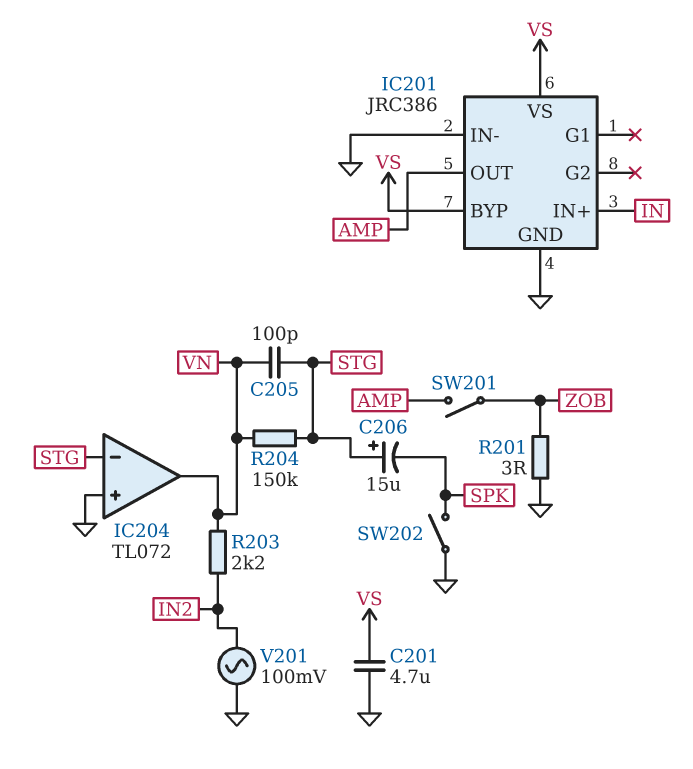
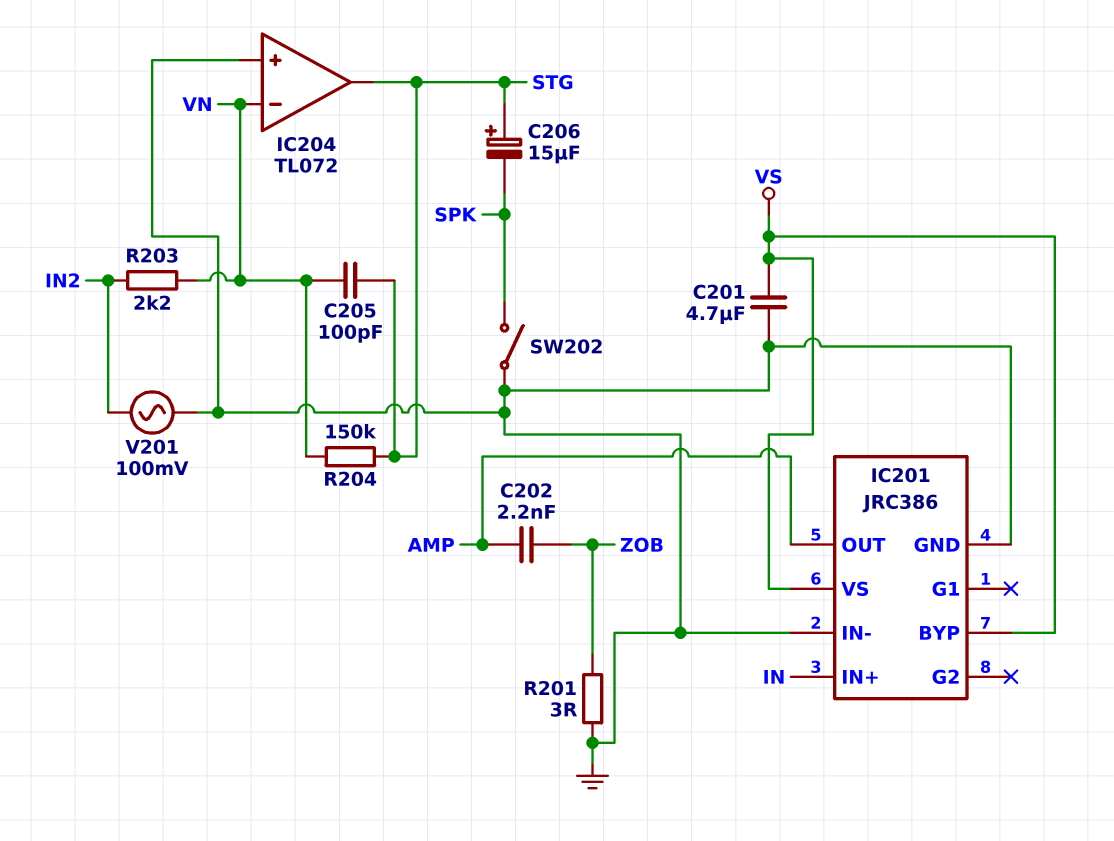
C202: none -> 2.2nF (AMP, ZOB)
IC204 pin in-: STG -> VN
IC204 pin out: VN -> STG
SW201: switch (AMP, ZOB) -> none

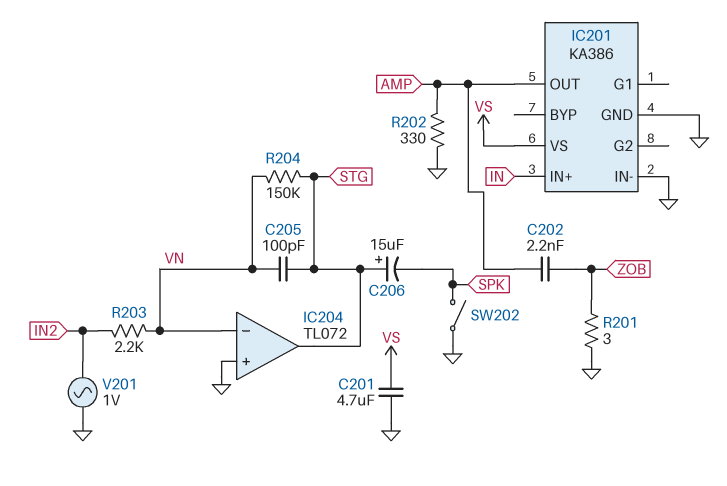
IC201: JRC386 -> KA386
IC201 pin BYP: VS -> none
R202: none -> 330 (AMP, GND)
V201: AC 100mV (GND, IN2) -> AC 1V (GND, IN2)

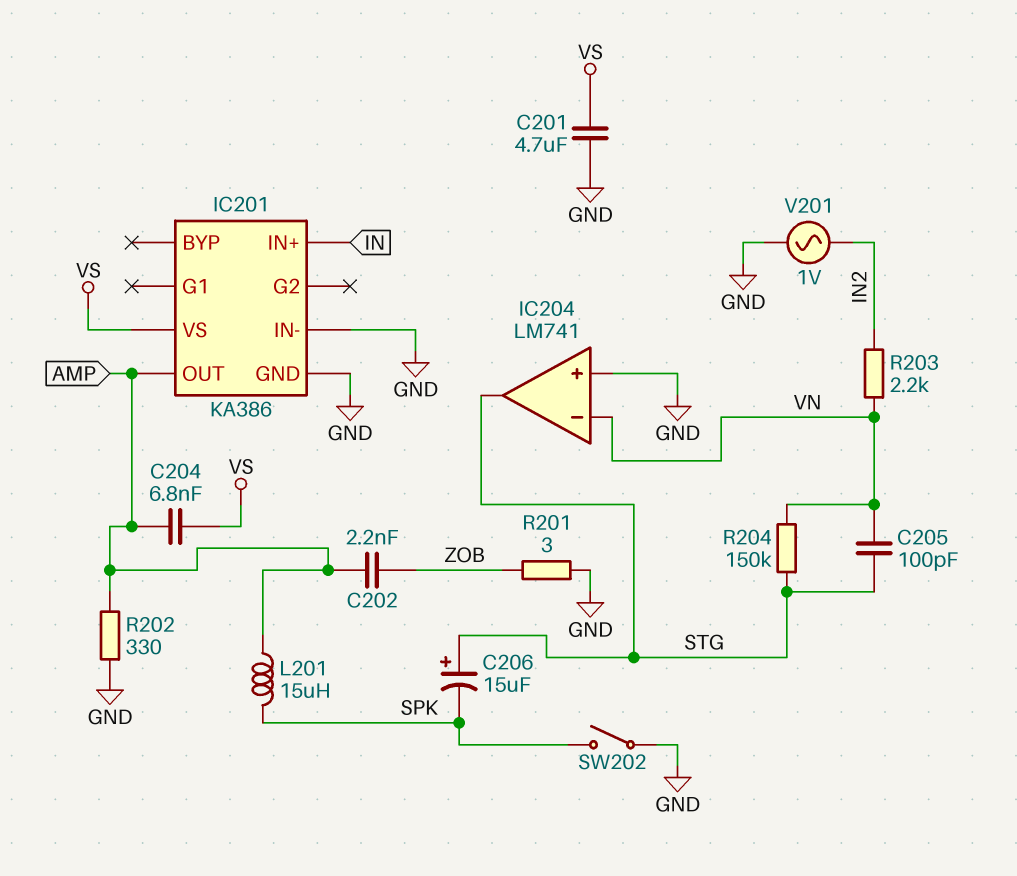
C204: none -> 6.8nF (AMP, VS)
IC204: TL072 -> LM741
L201: none -> 15uH (AMP, SPK)

